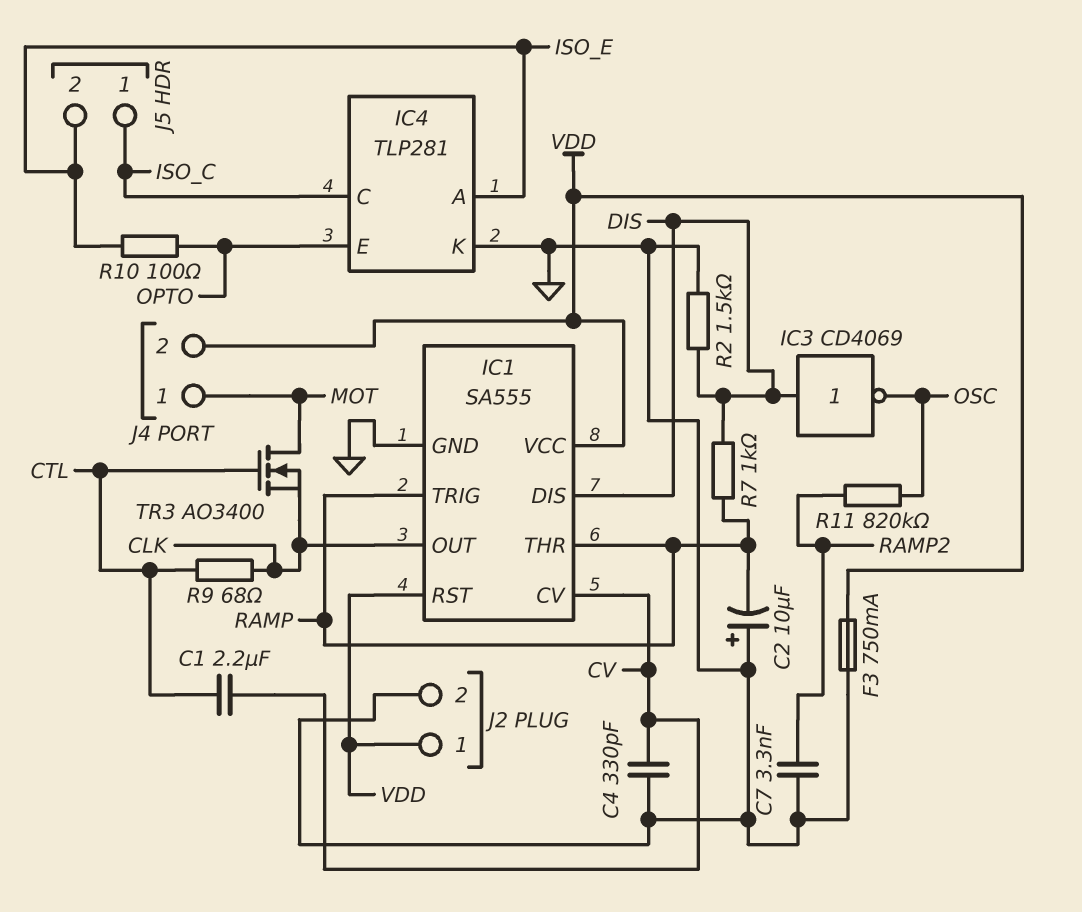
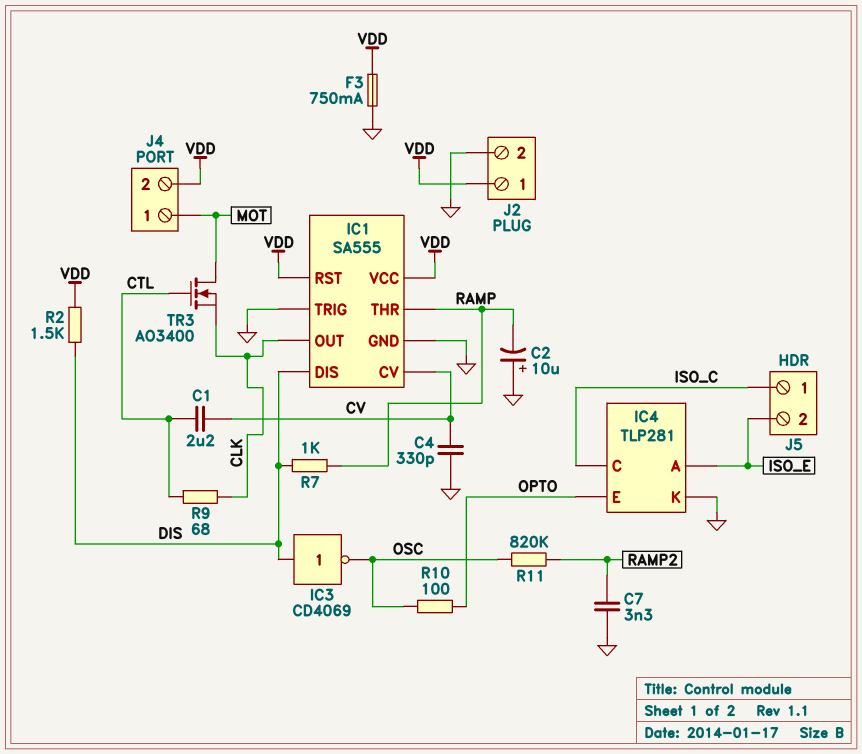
IC1 pin TRIG: RAMP -> GND
R2: 1.5k (DIS, GND) -> 1.5k (DIS, VDD)
R10: 100 (ISO_E, OPTO) -> 100 (OPTO, OSC)

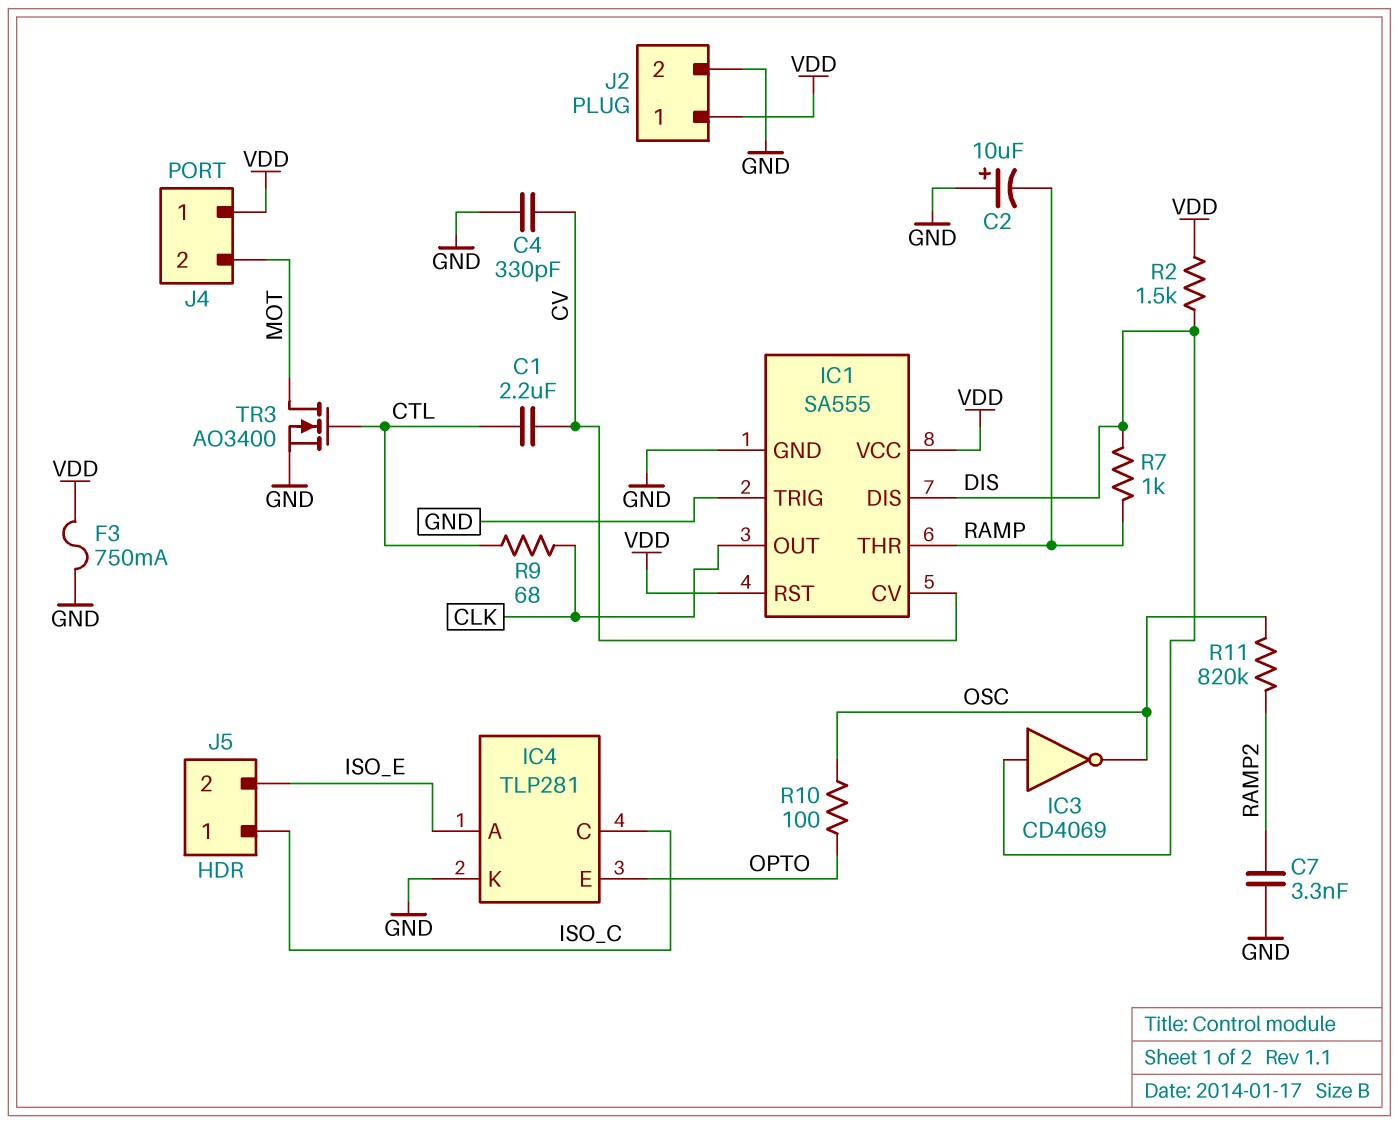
J4 pin 1: MOT -> VDD
J4 pin 2: VDD -> MOT
TR3: NMOS AO3400 (G CTL, D MOT, S CLK) -> NMOS AO3400 (G CTL, D MOT, S GND)

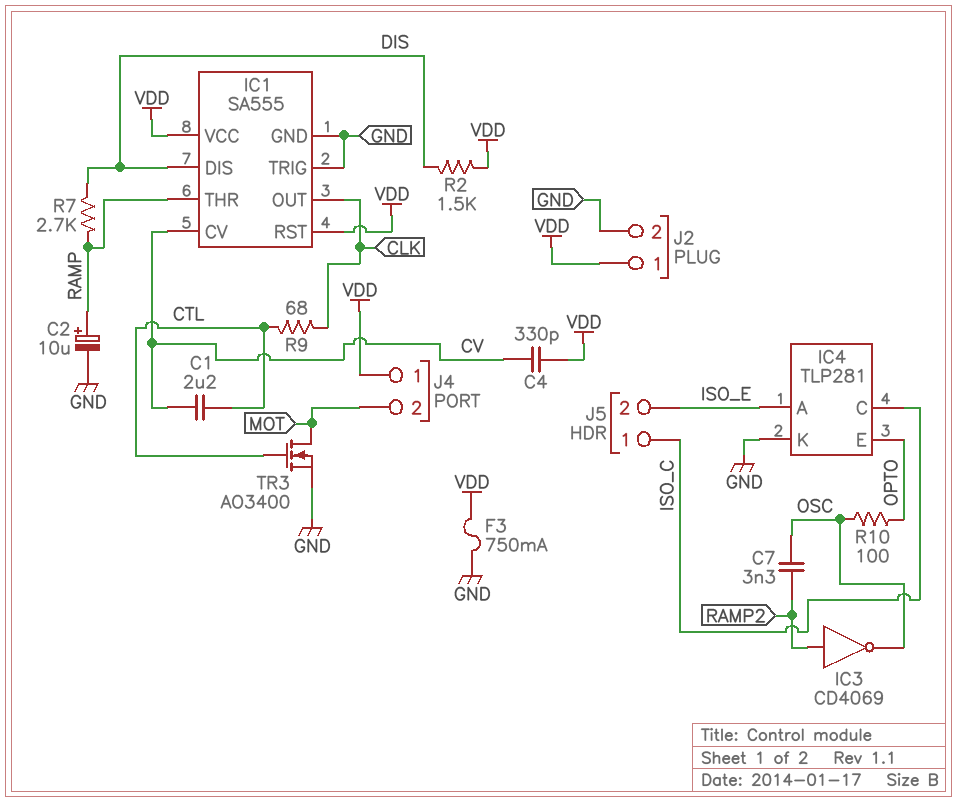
C2: 10uF (plus GND, minus RAMP) -> 10uF (plus RAMP, minus GND)
C4: 330pF (CV, GND) -> 330pF (CV, VDD)
C7: 3.3nF (GND, RAMP2) -> 3.3nF (OSC, RAMP2)
IC3: NOT CD4069 (in DIS, out OSC) -> NOT CD4069 (in RAMP2, out OSC)
R7: 1k (DIS, RAMP) -> 2.7k (DIS, RAMP)
R11: 820k (OSC, RAMP2) -> none

